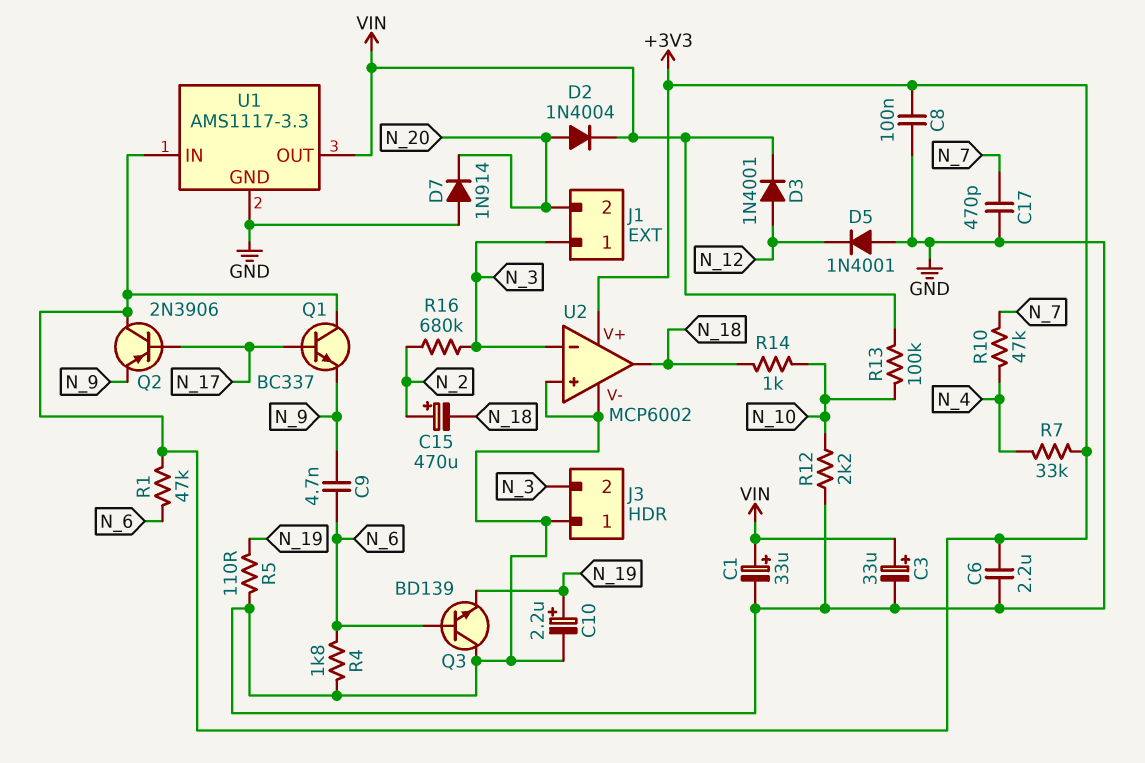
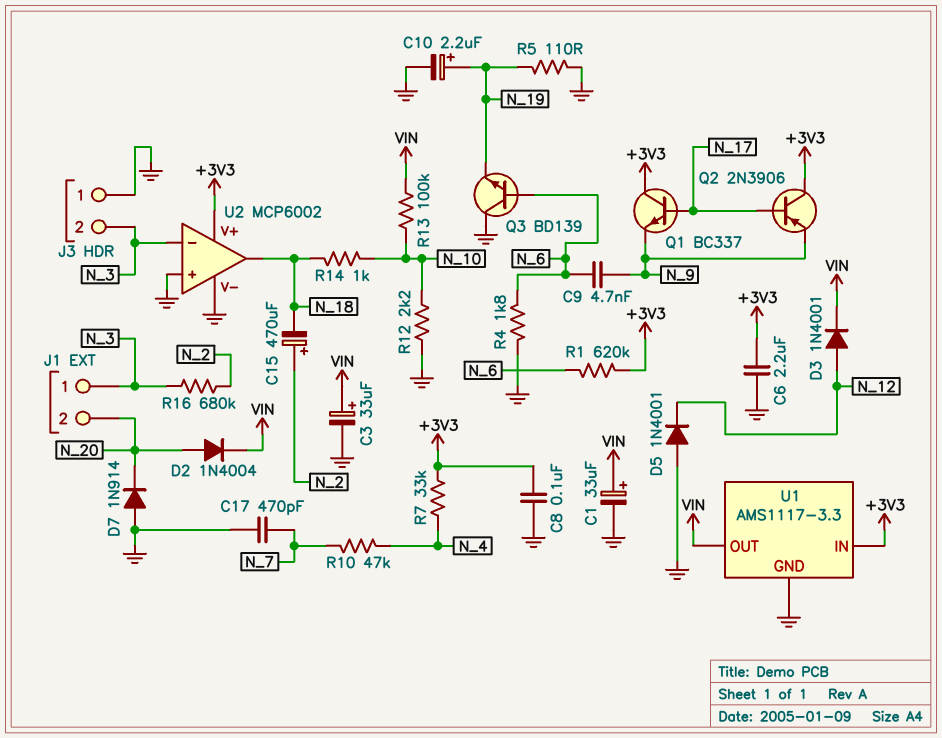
R1: 47k (+3V3, N_6) -> 620k (+3V3, N_6)

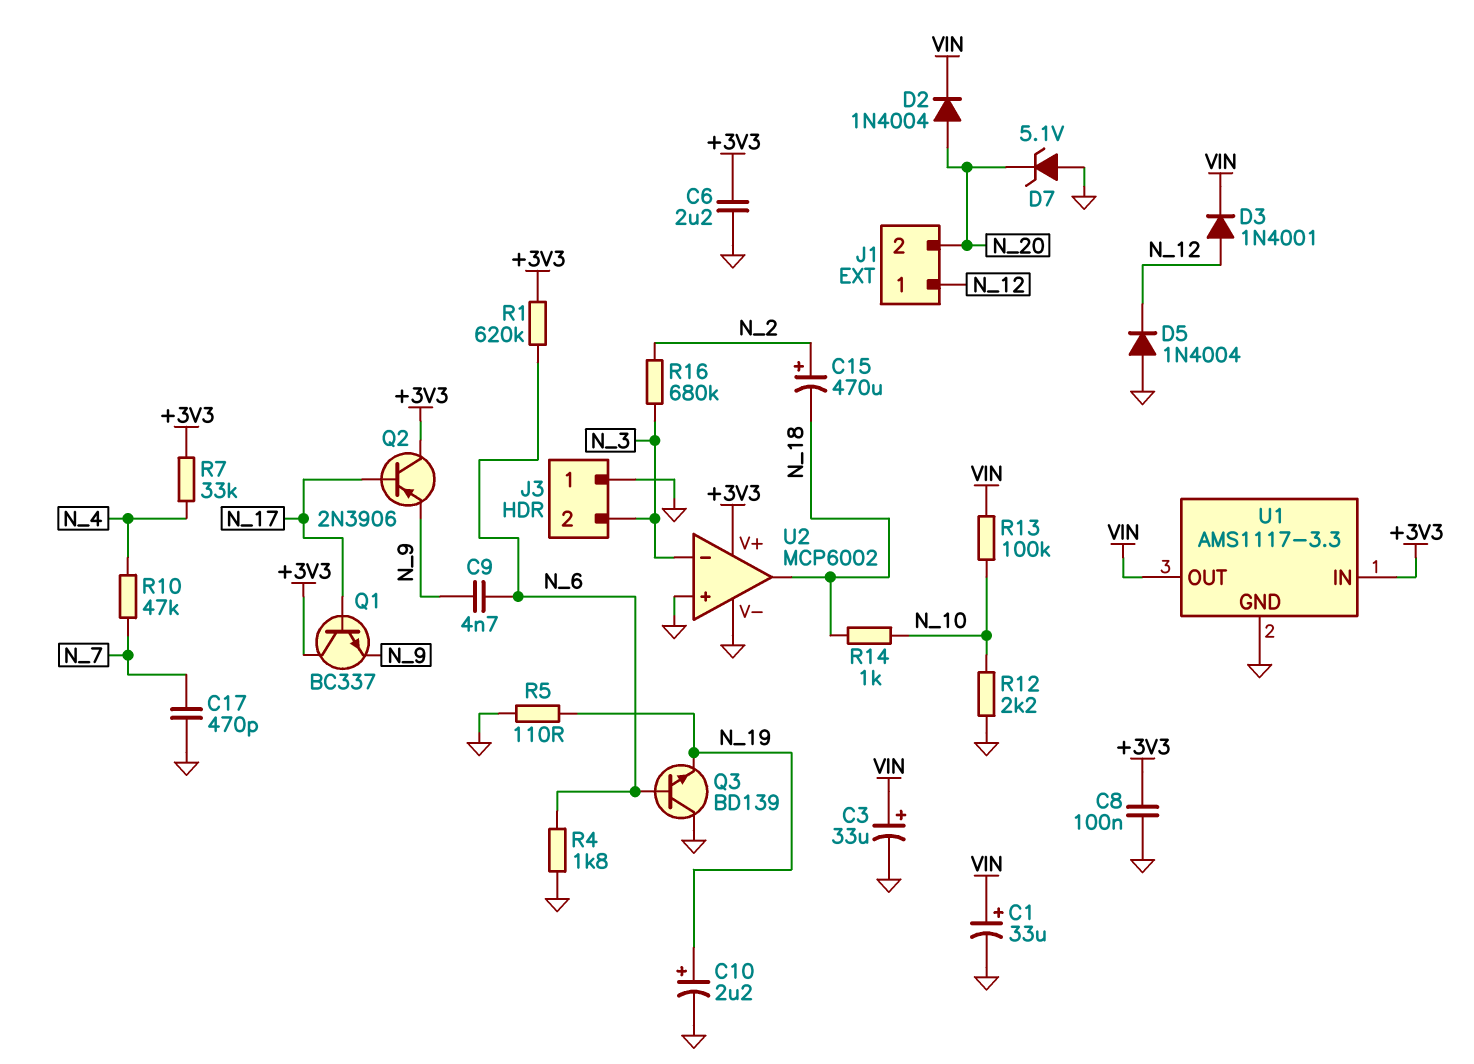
D5: diode 1N4001 (A GND, K N_12) -> diode 1N4004 (A GND, K N_12)
D7: diode 1N914 (A GND, K N_20) -> zener 5.1V (A GND, K N_20)
J1 pin 1: N_3 -> N_12

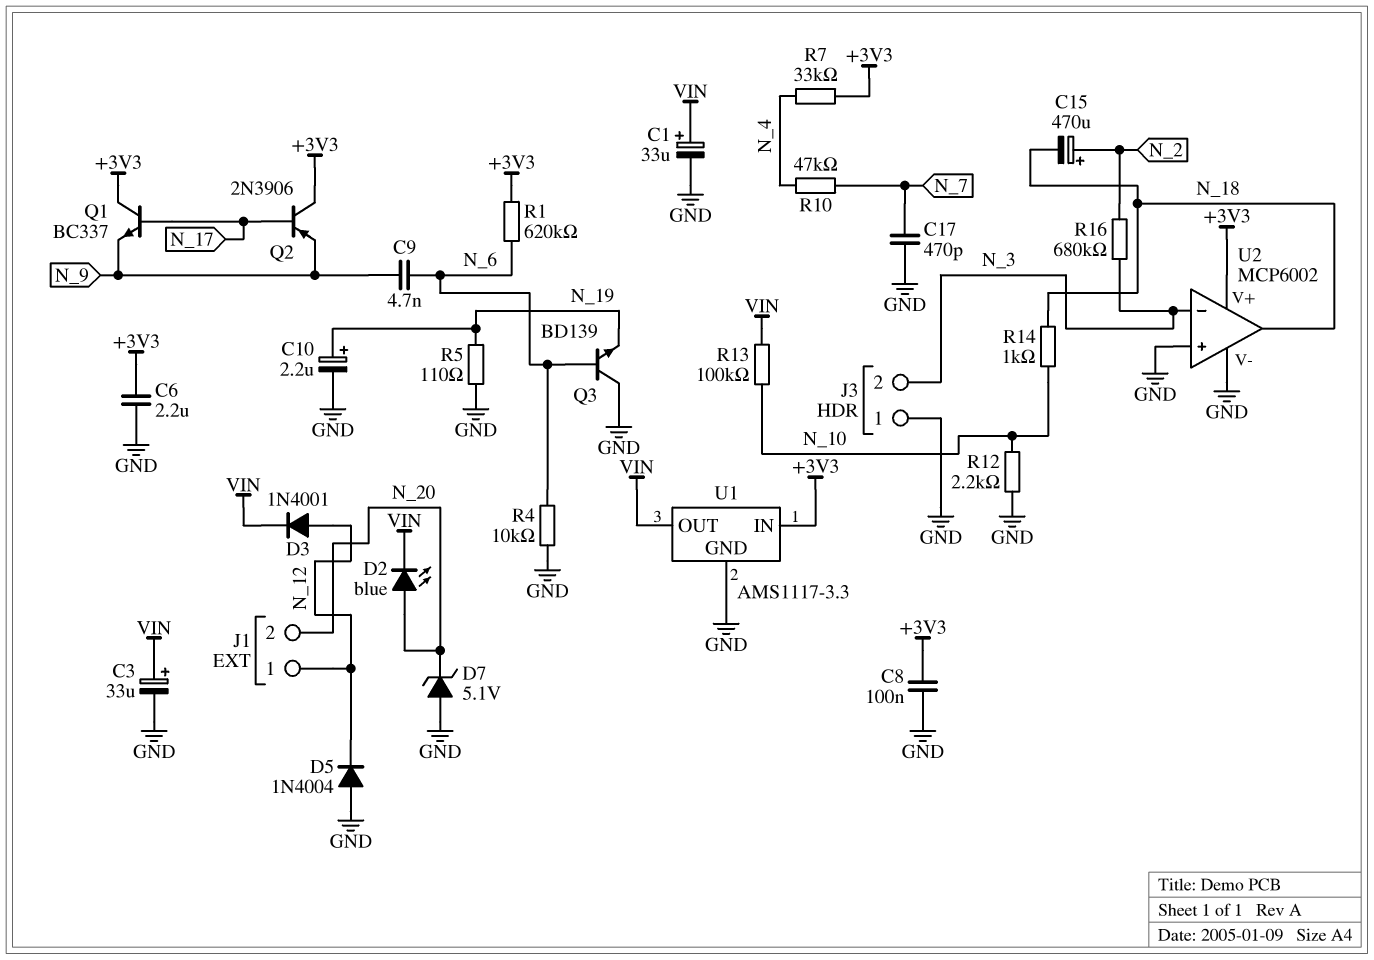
D2: diode 1N4004 (A N_20, K VIN) -> LED blue (A N_20, K VIN)
R4: 1.8k (GND, N_6) -> 10k (GND, N_6)

